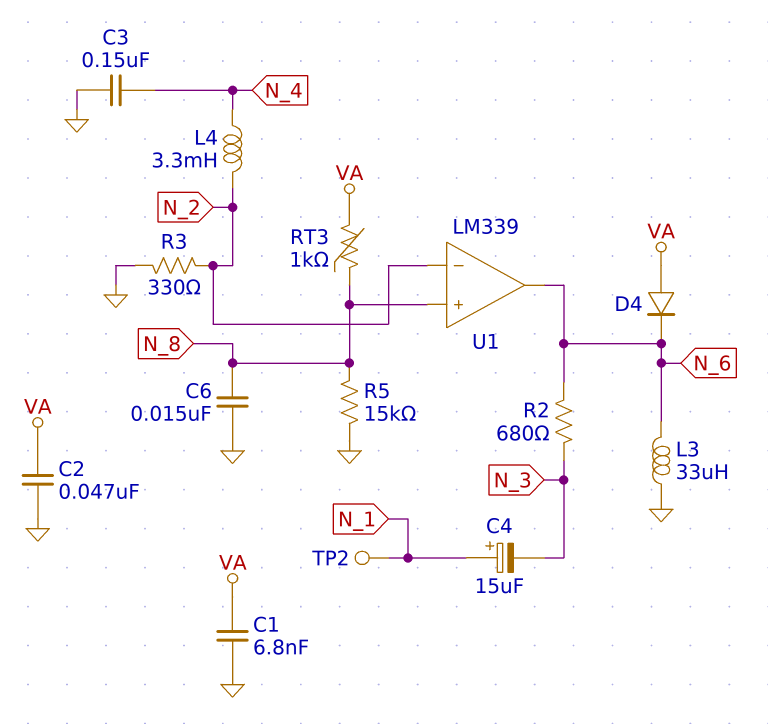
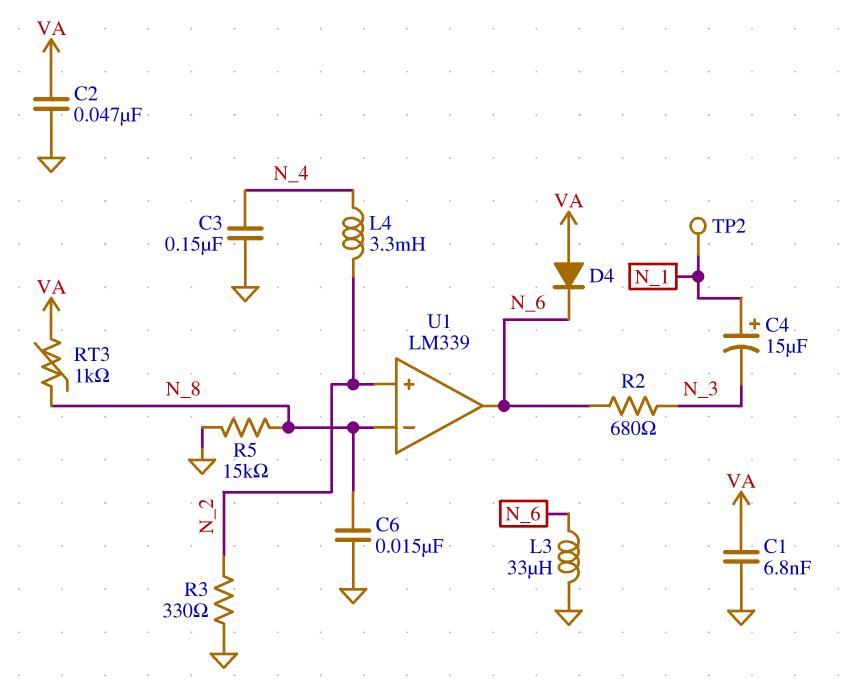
U1 pin in+: N_8 -> N_2
U1 pin in-: N_2 -> N_8

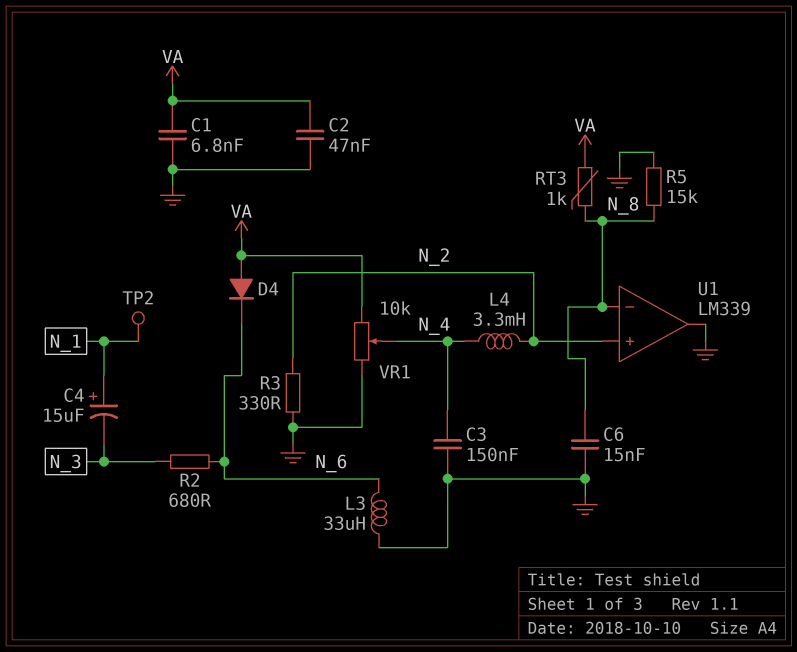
U1 pin out: N_6 -> GND
VR1: none -> 10k (GND, VA, wiper N_4)

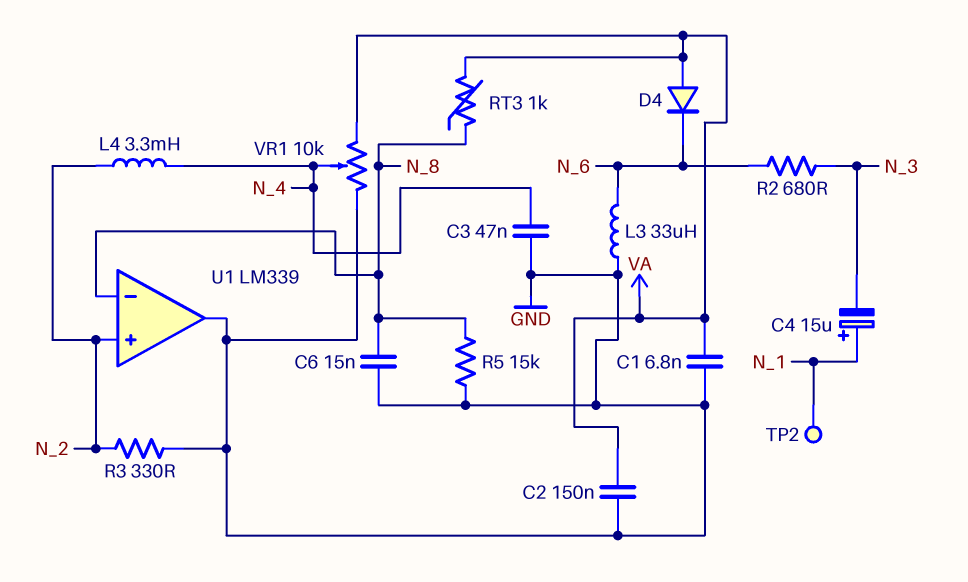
C2: 47nF (GND, VA) -> 150nF (GND, VA)
C3: 150nF (GND, N_4) -> 47nF (GND, N_4)

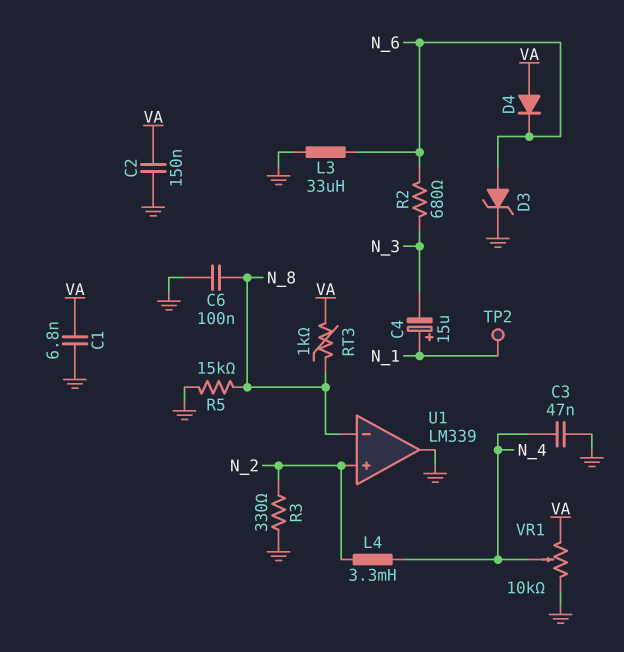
C6: 15nF (GND, N_8) -> 100nF (GND, N_8)
D3: none -> zener (A N_6, K GND)

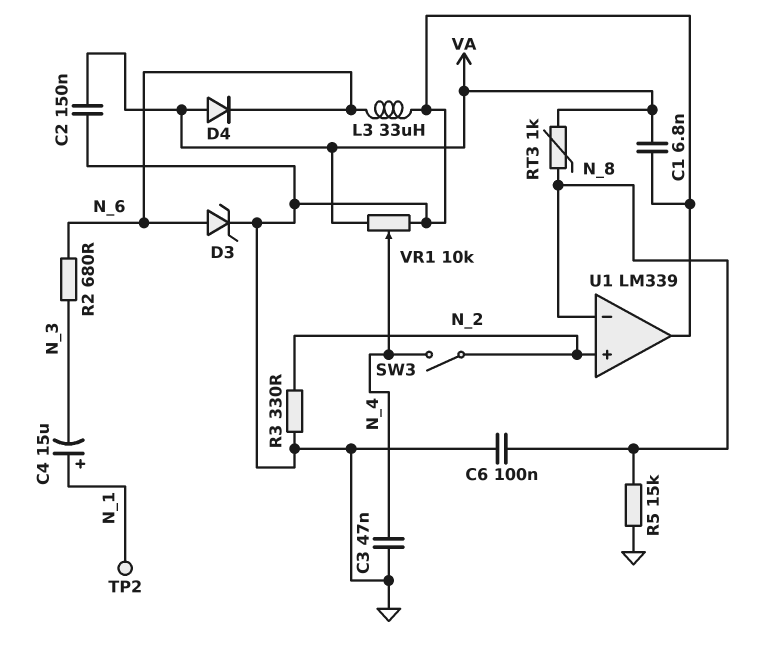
L4: 3.3mH (N_2, N_4) -> none
SW3: none -> switch (N_2, N_4)

